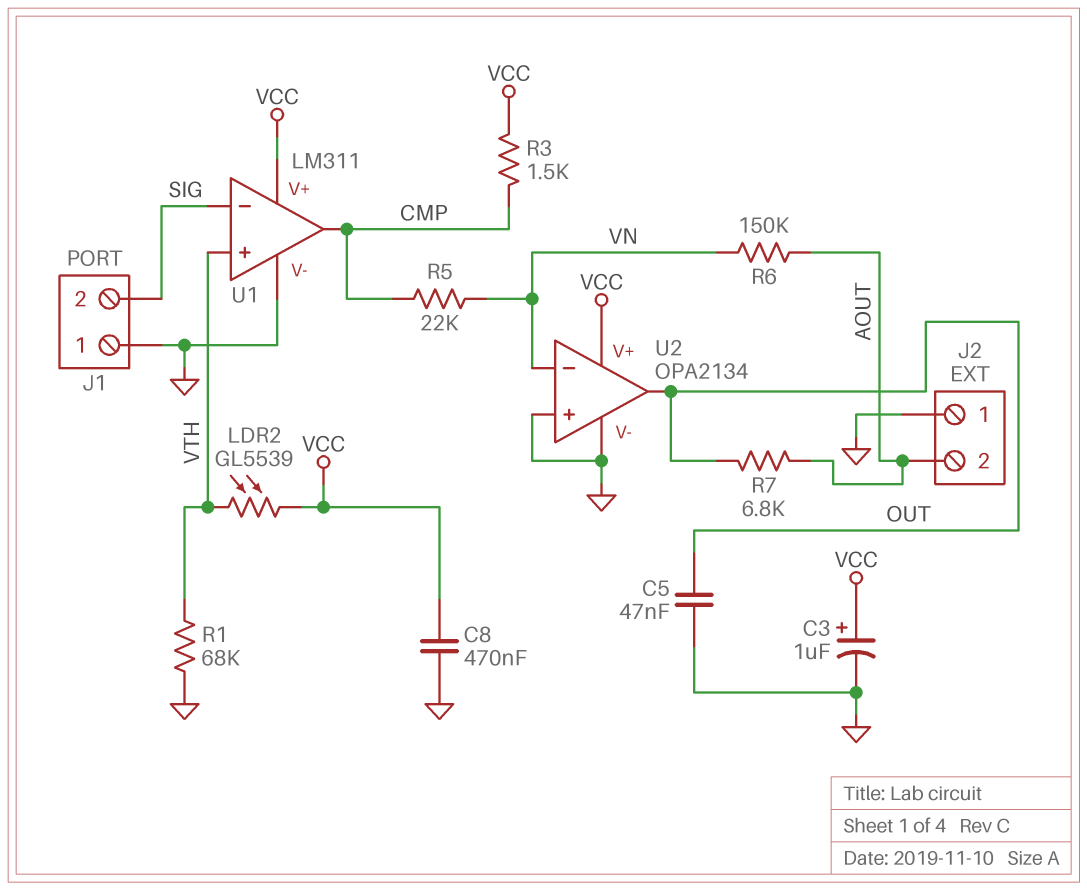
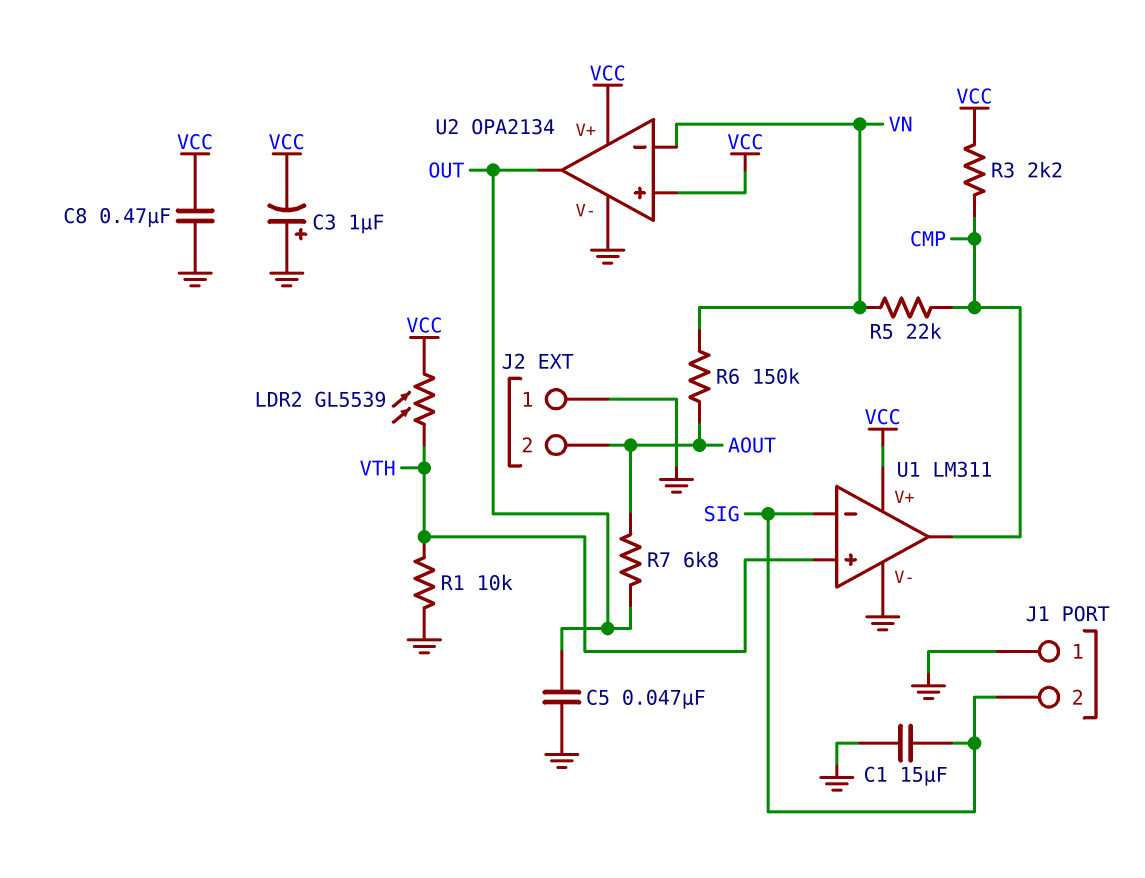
C1: none -> 15uF (GND, SIG)
C3: 1uF (plus VCC, minus GND) -> 1uF (plus GND, minus VCC)
R1: 68k (GND, VTH) -> 10k (GND, VTH)
R3: 1.5k (CMP, VCC) -> 2.2k (CMP, VCC)
U2 pin in+: GND -> VCC

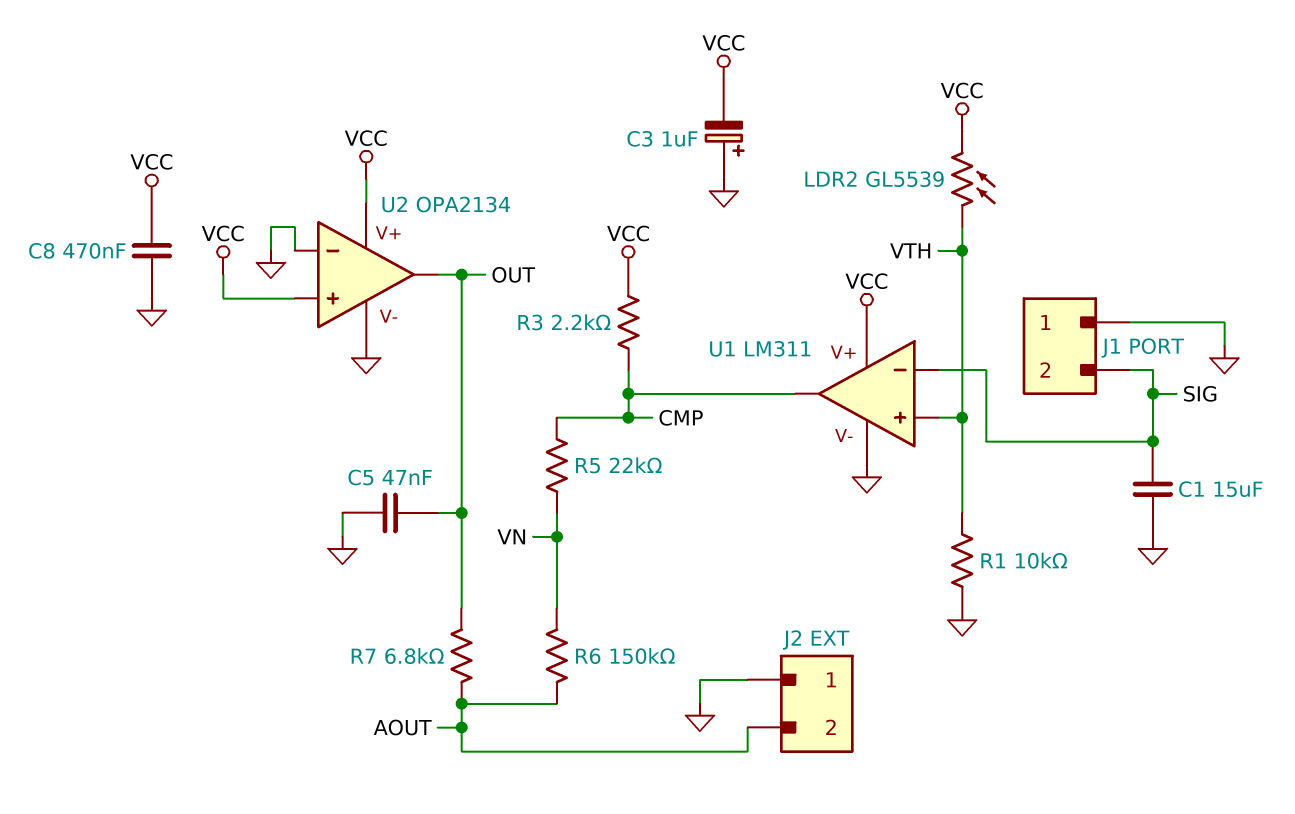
U2 pin in-: VN -> GND

